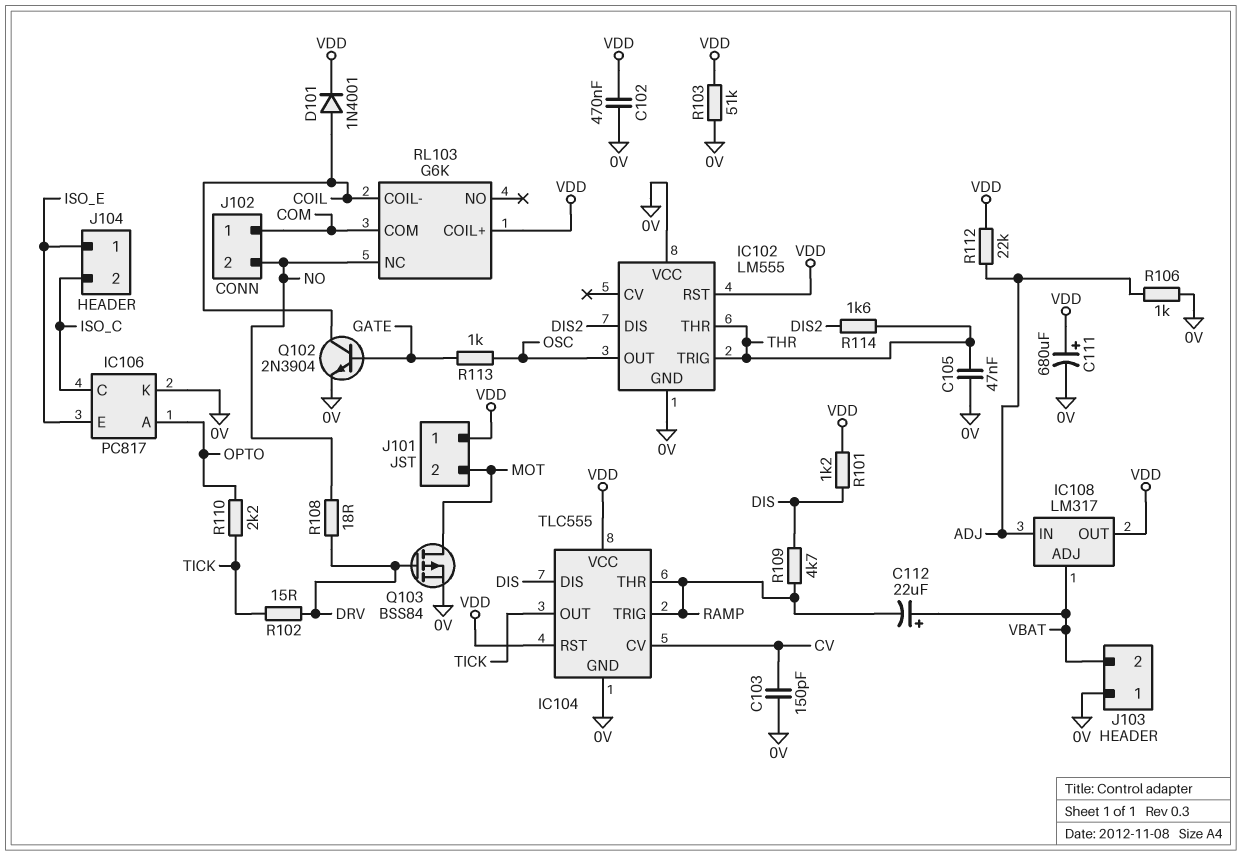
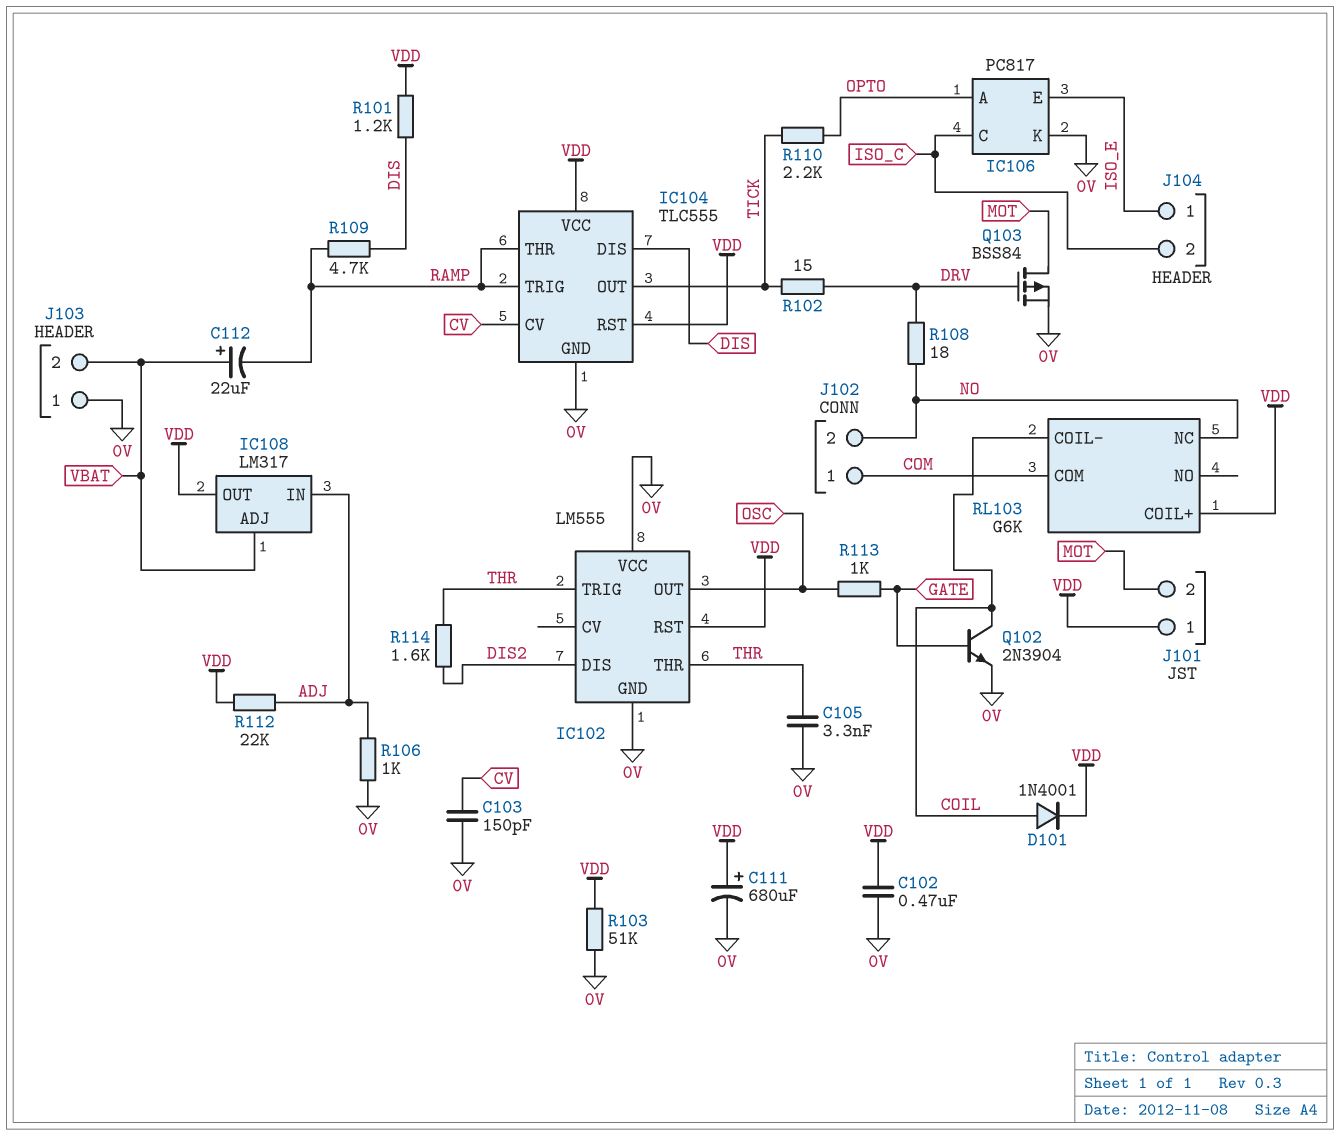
C105: 47nF (0V, THR) -> 3.3nF (0V, THR)

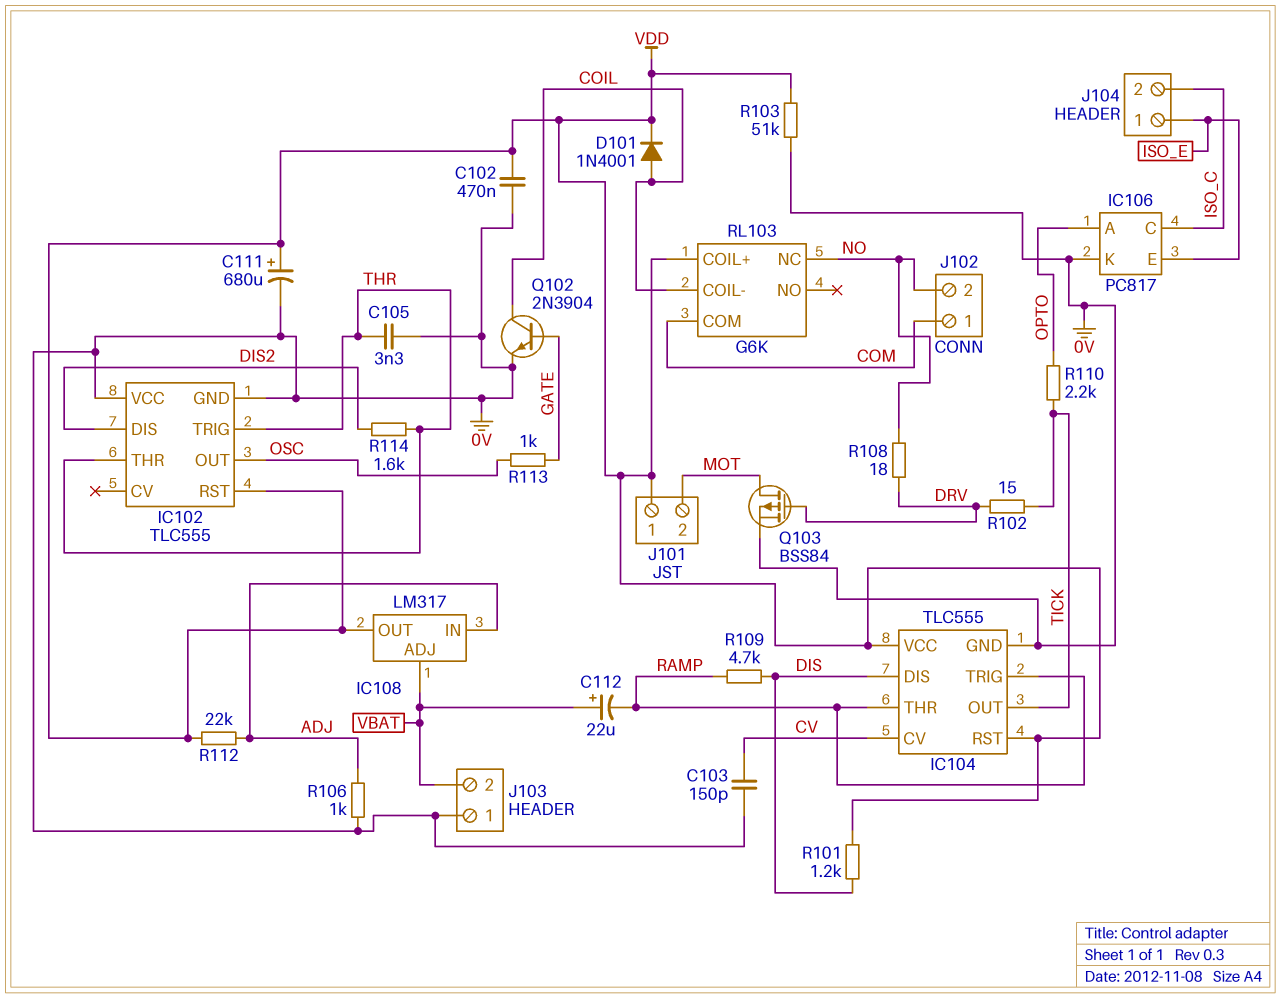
IC102: LM555 -> TLC555

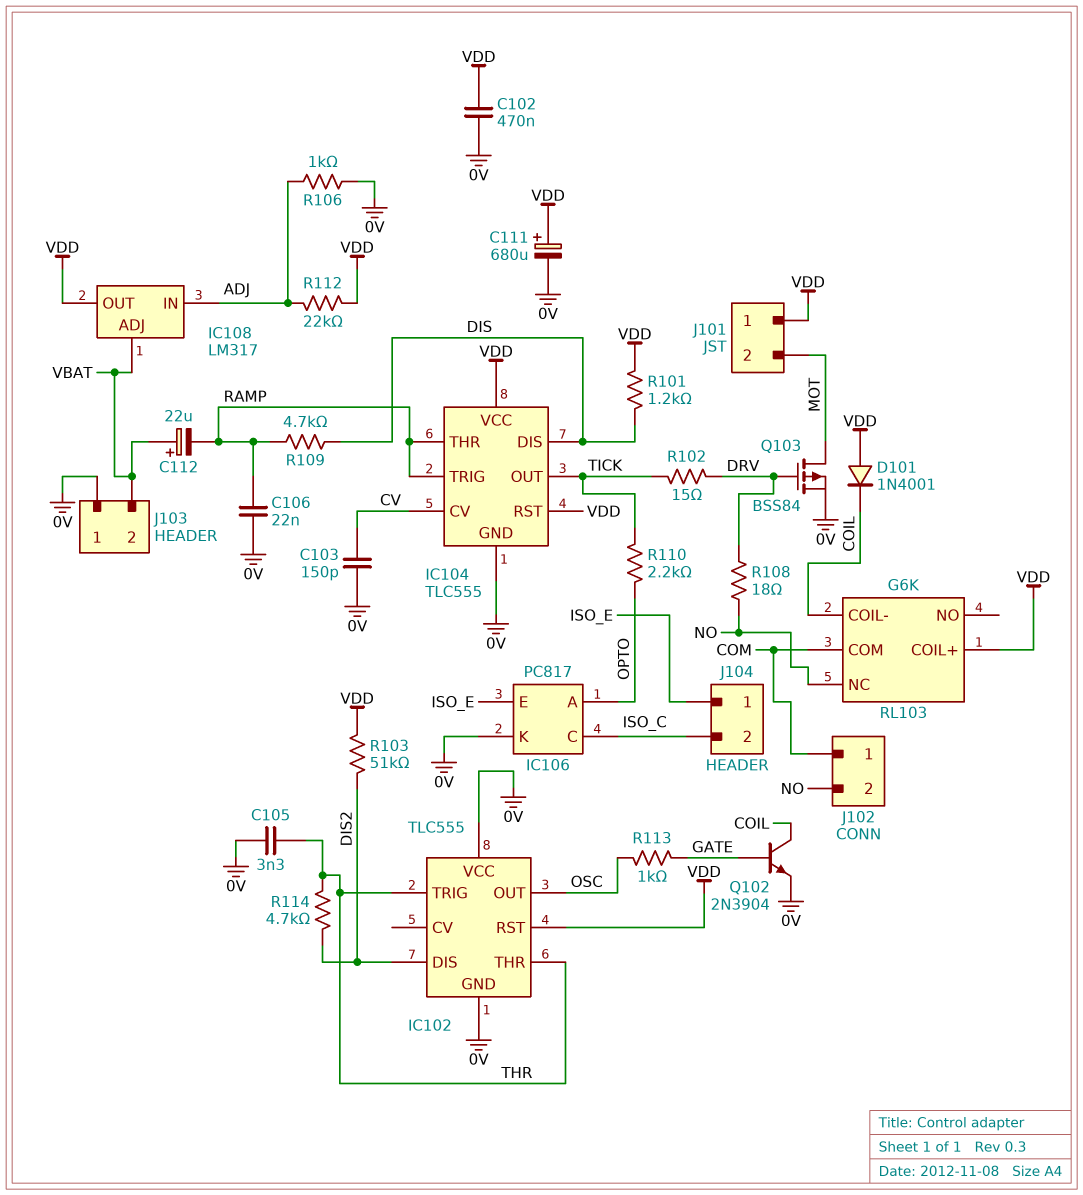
C106: none -> 22nF (0V, RAMP)
D101: diode 1N4001 (A COIL, K VDD) -> diode 1N4001 (A VDD, K COIL)
R103: 51k (0V, VDD) -> 51k (DIS2, VDD)
R114: 1.6k (DIS2, THR) -> 4.7k (DIS2, THR)

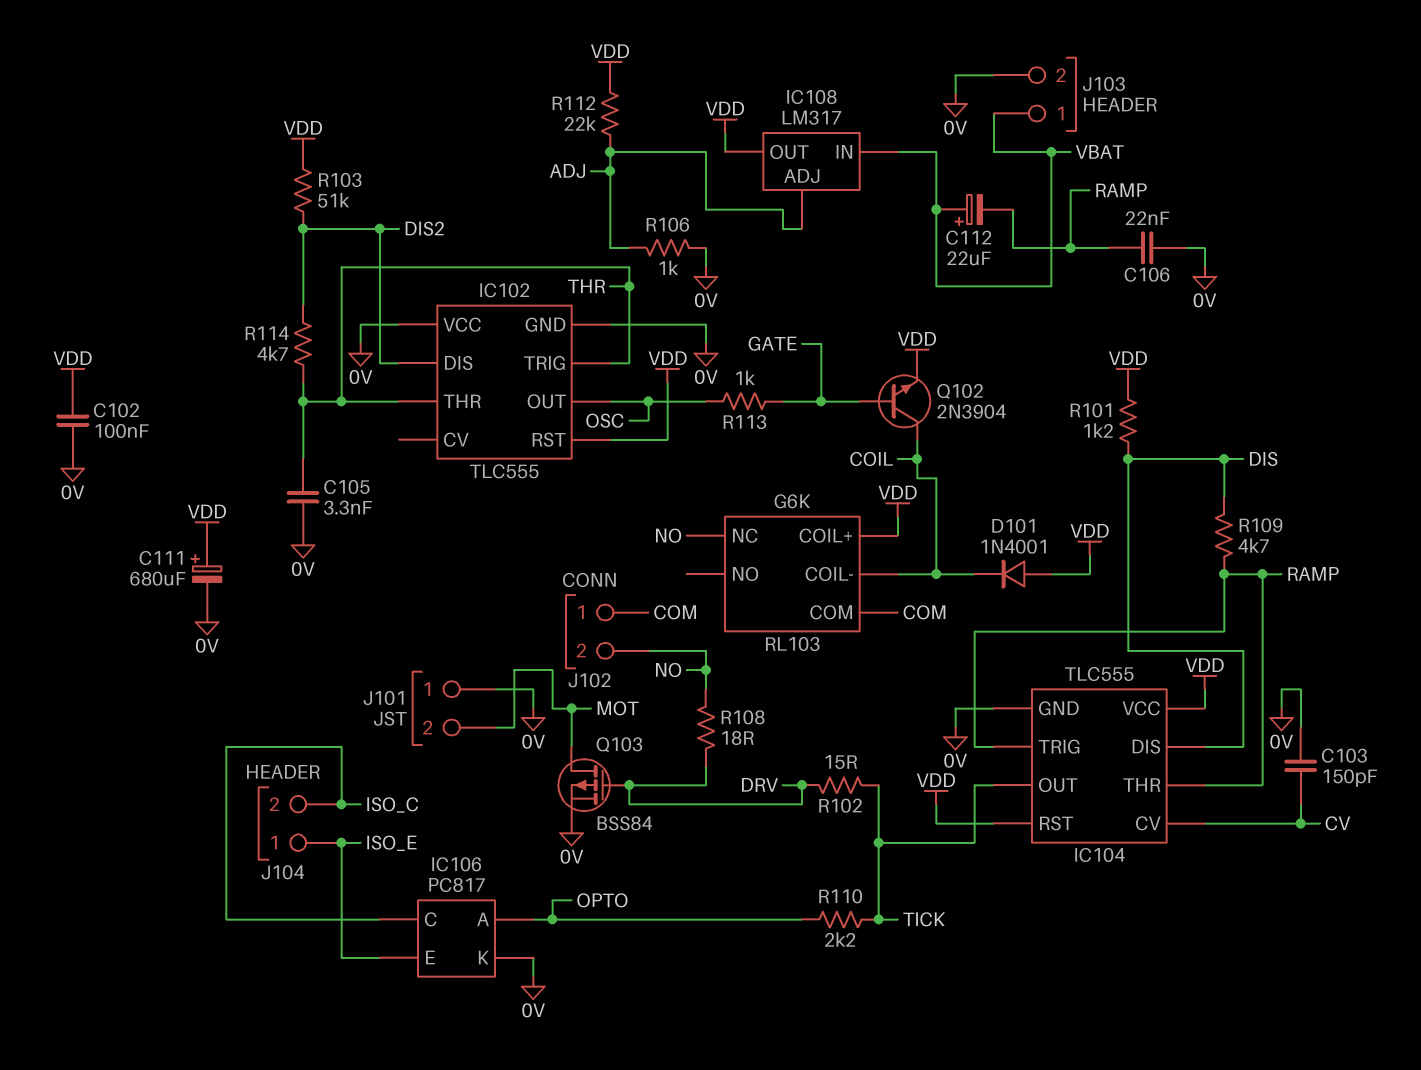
C102: 470nF (0V, VDD) -> 100nF (0V, VDD)
IC108 pin ADJ: VBAT -> ADJ
IC108 pin IN: ADJ -> VBAT
J101 pin 1: VDD -> 0V
J103 pin 1: 0V -> VBAT
J103 pin 2: VBAT -> 0V
Q102: NPN 2N3904 (B GATE, C COIL, E 0V) -> NPN 2N3904 (B GATE, C COIL, E VDD)

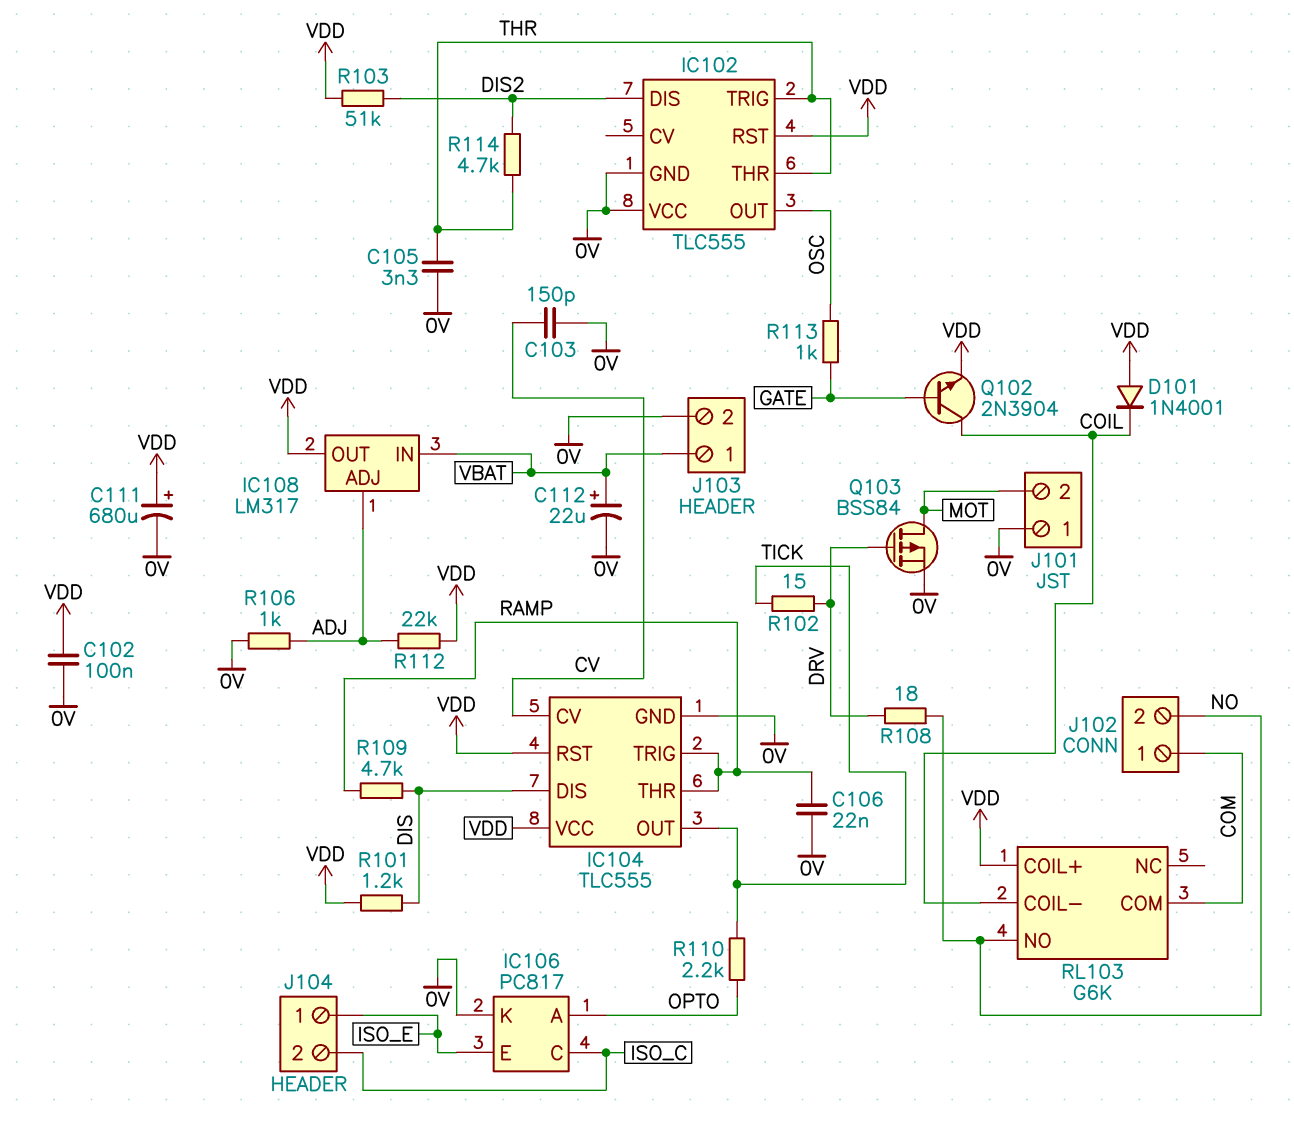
C112: 22uF (plus VBAT, minus RAMP) -> 22uF (plus VBAT, minus 0V)
RL103 pin NC: NO -> none
RL103 pin NO: none -> NO

